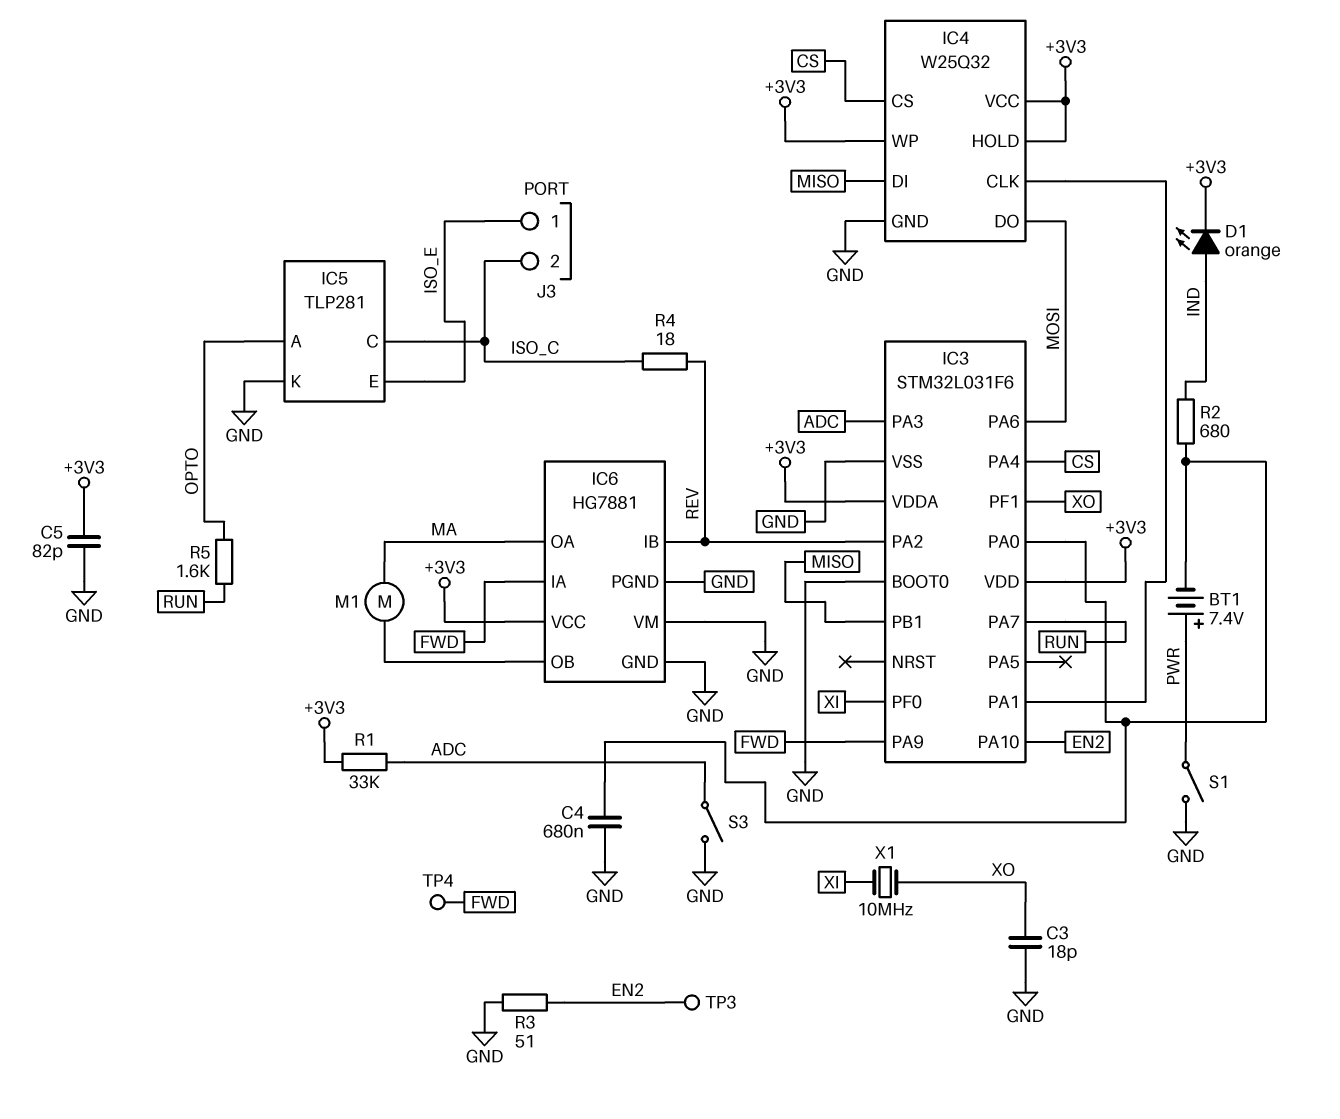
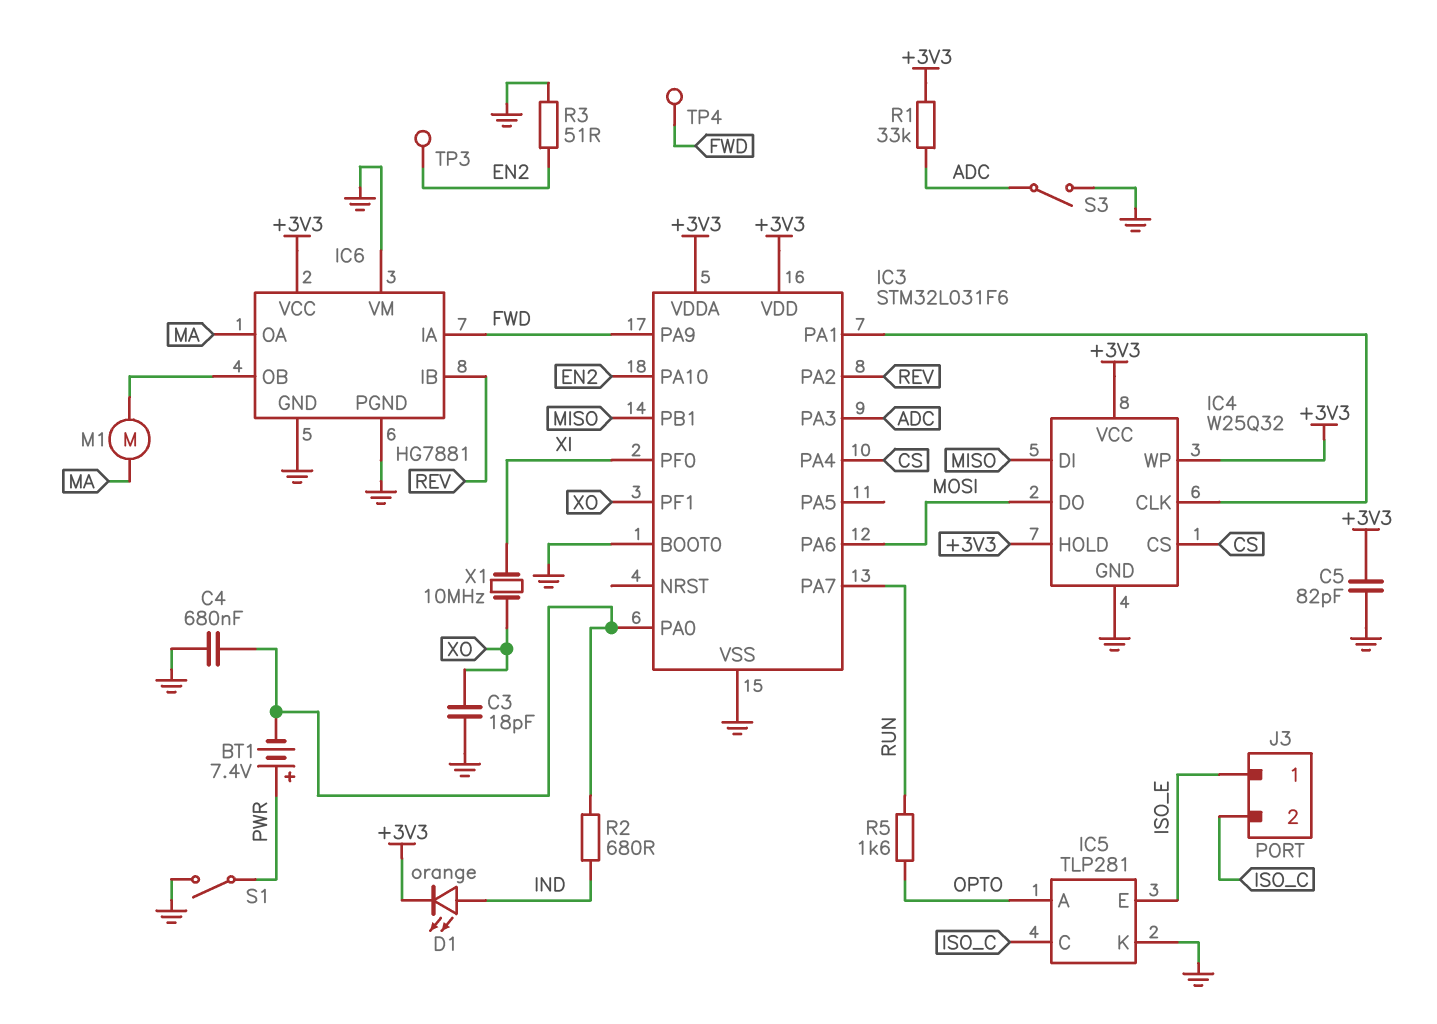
R4: 18 (ISO_C, REV) -> none

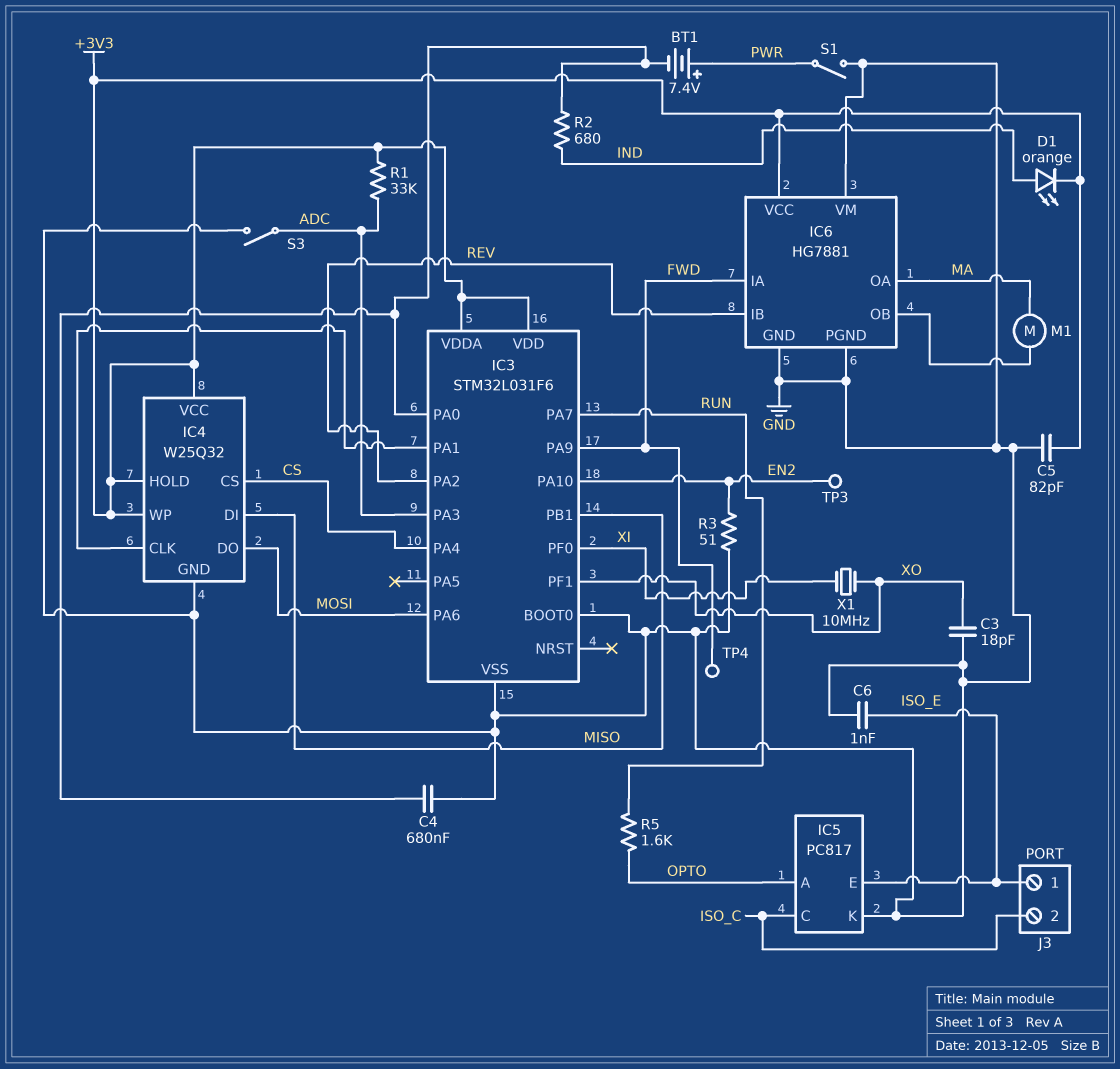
C6: none -> 1nF (GND, ISO_E)
IC5: TLP281 -> PC817

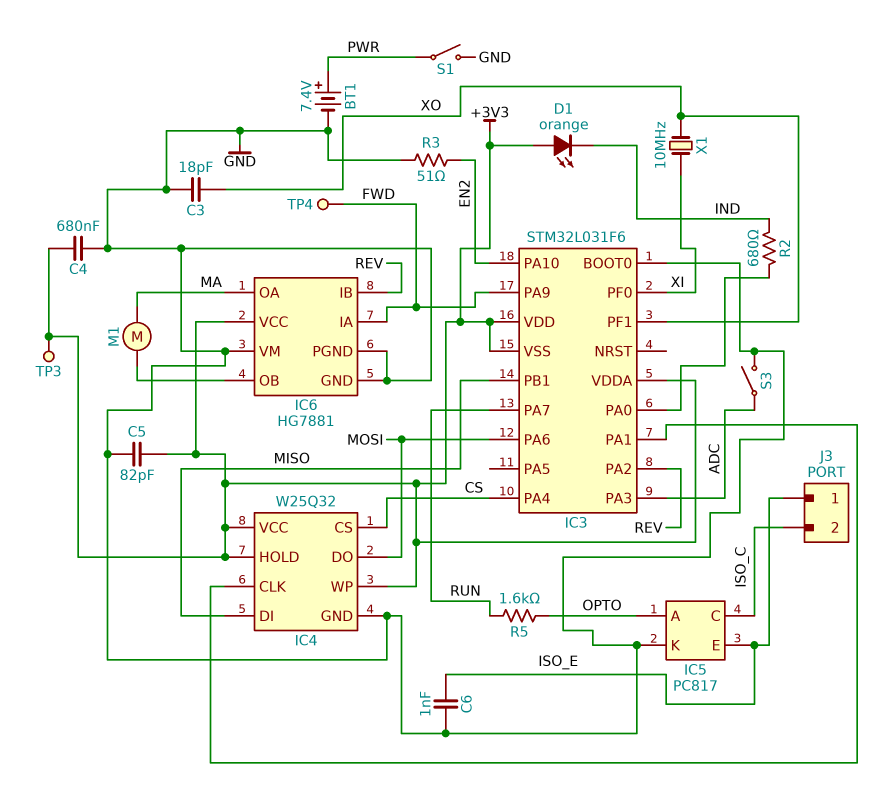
BT1: 7.4V (plus PWR, minus IC3/PA0) -> 7.4V (plus PWR, minus GND)
C4: 680nF (GND, IC3/PA0) -> 680nF (+3V3, GND)
D1: LED orange (A IND, K +3V3) -> LED orange (A +3V3, K IND)
IC3 pin VSS: GND -> +3V3
R1: 33k (+3V3, ADC) -> none
TP3: test point (EN2) -> test point (+3V3)

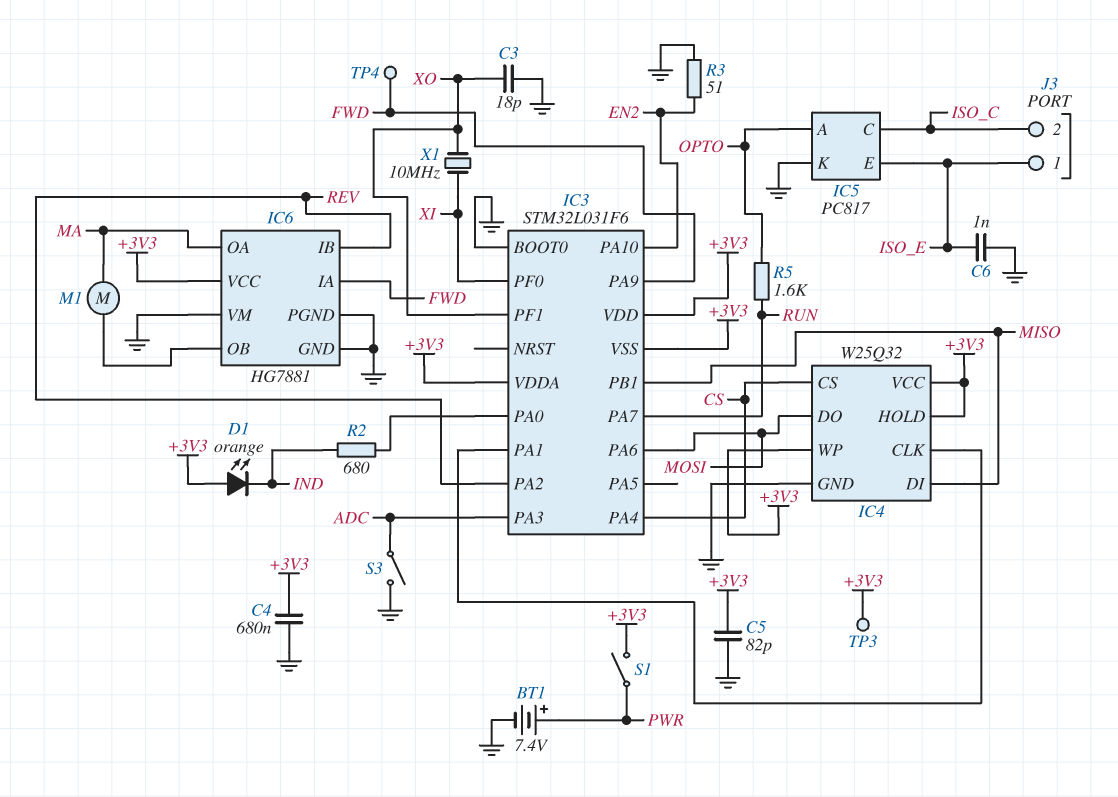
S1: switch (GND, PWR) -> switch (+3V3, PWR)

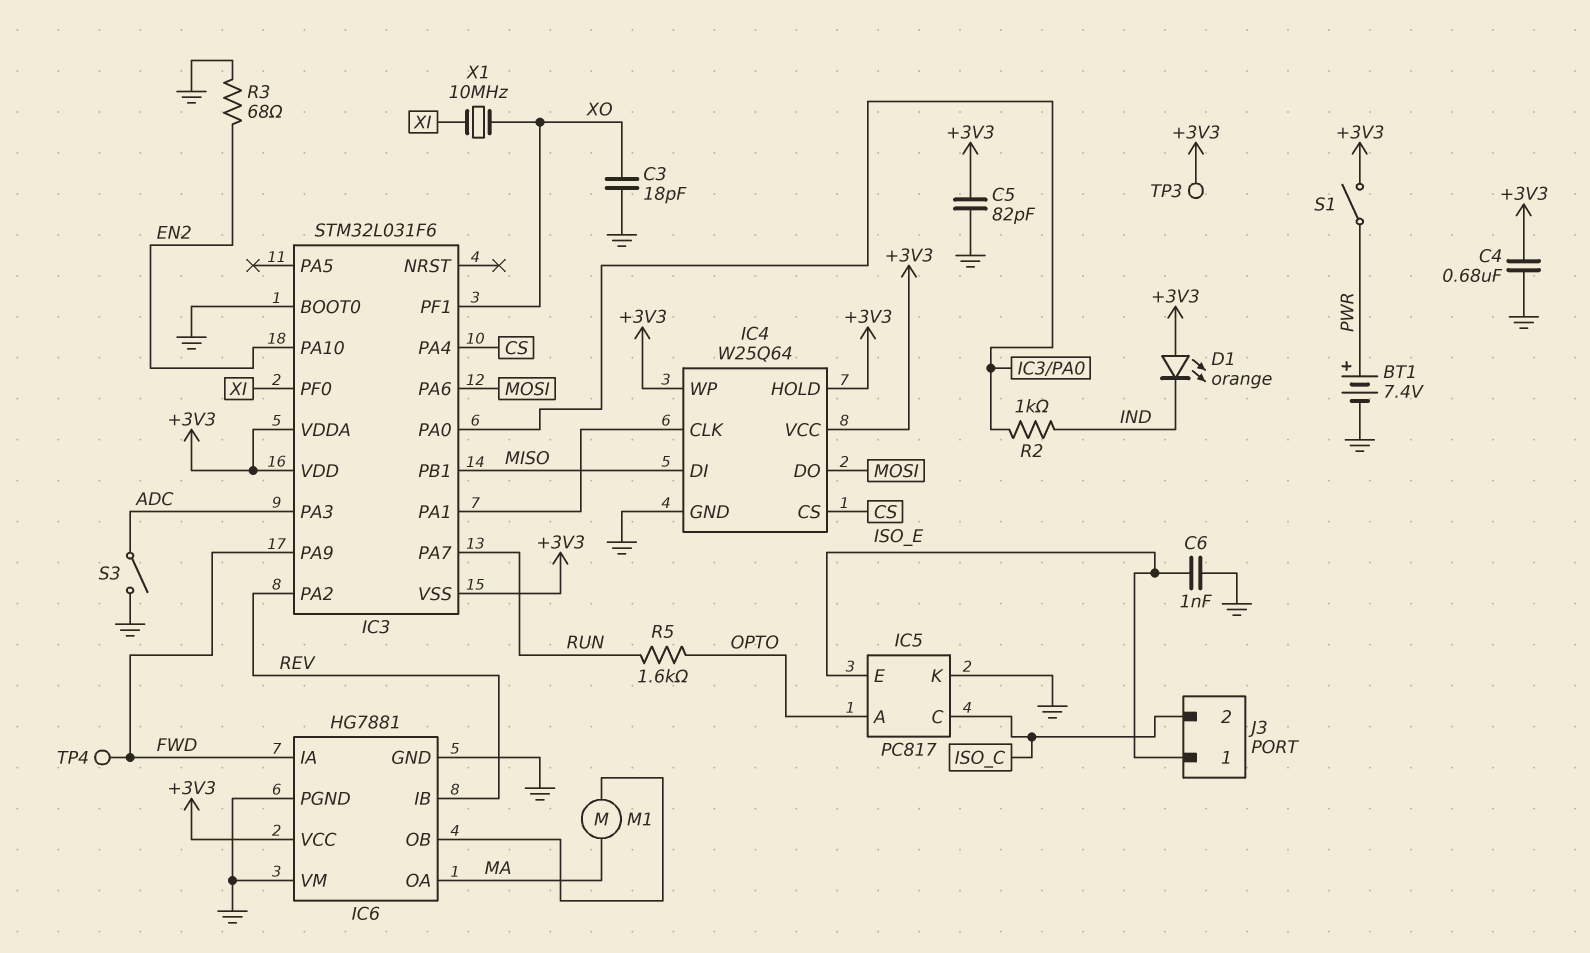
IC4: W25Q32 -> W25Q64
R2: 680 (IC3/PA0, IND) -> 1k (IC3/PA0, IND)
R3: 51 (EN2, GND) -> 68 (EN2, GND)

